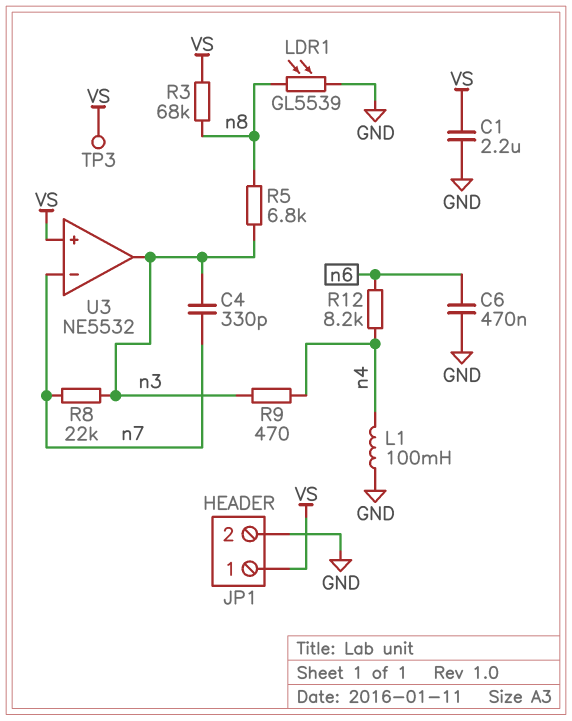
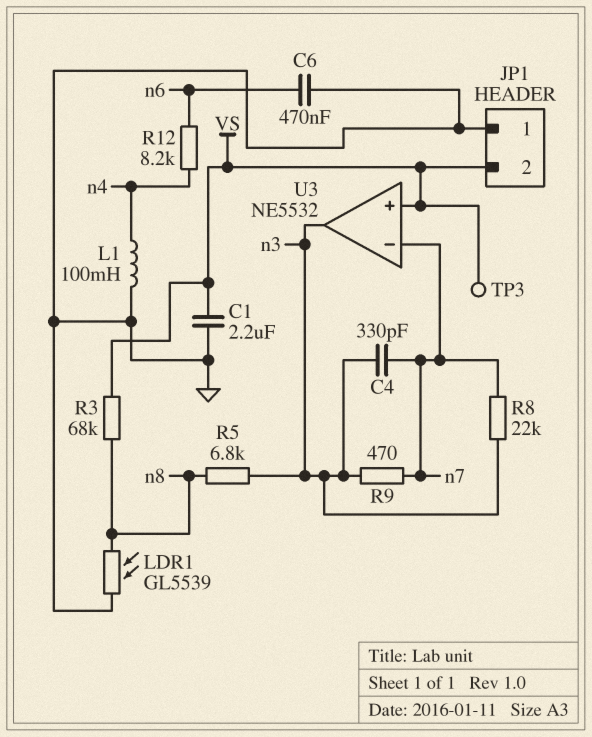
JP1 pin 1: VS -> GND
JP1 pin 2: GND -> VS
R9: 470 (n3, n4) -> 470 (n3, n7)

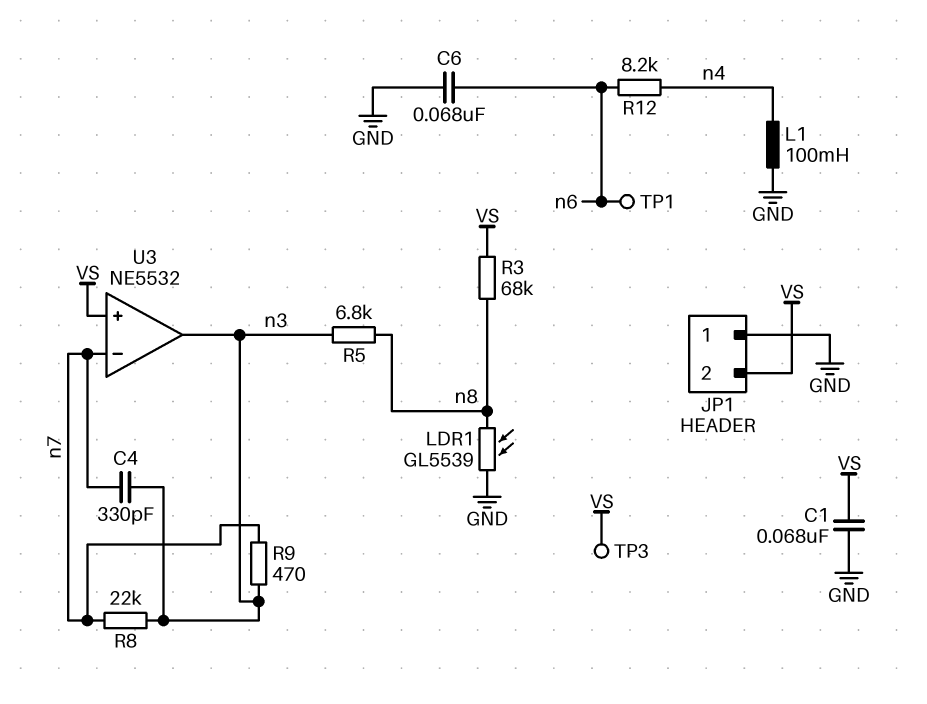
C1: 2.2uF (GND, VS) -> 68nF (GND, VS)
C6: 470nF (GND, n6) -> 68nF (GND, n6)
TP1: none -> test point (n6)

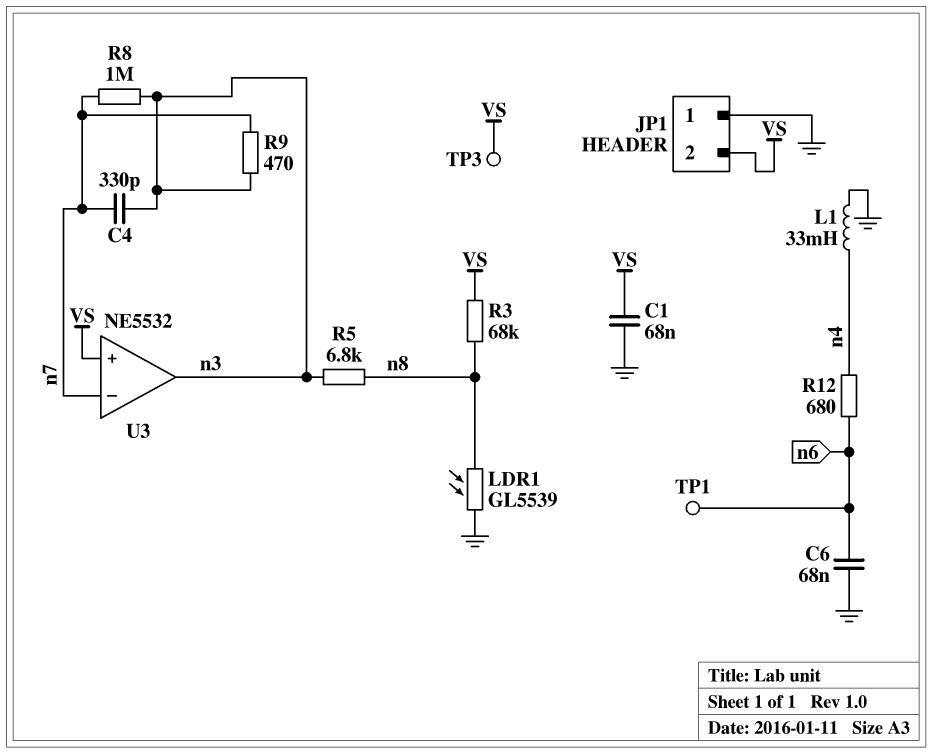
L1: 100mH (GND, n4) -> 33mH (GND, n4)
R8: 22k (n3, n7) -> 1M (n3, n7)
R12: 8.2k (n4, n6) -> 680 (n4, n6)

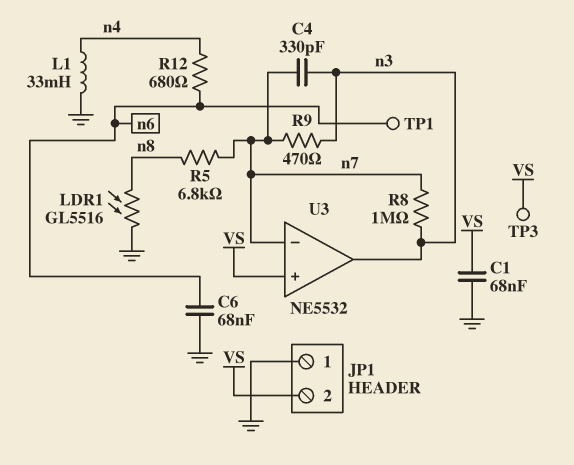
LDR1: GL5539 (GND, n8) -> GL5516 (GND, n8)
R3: 68k (VS, n8) -> none
R5: 6.8k (n3, n8) -> 6.8k (n7, n8)

